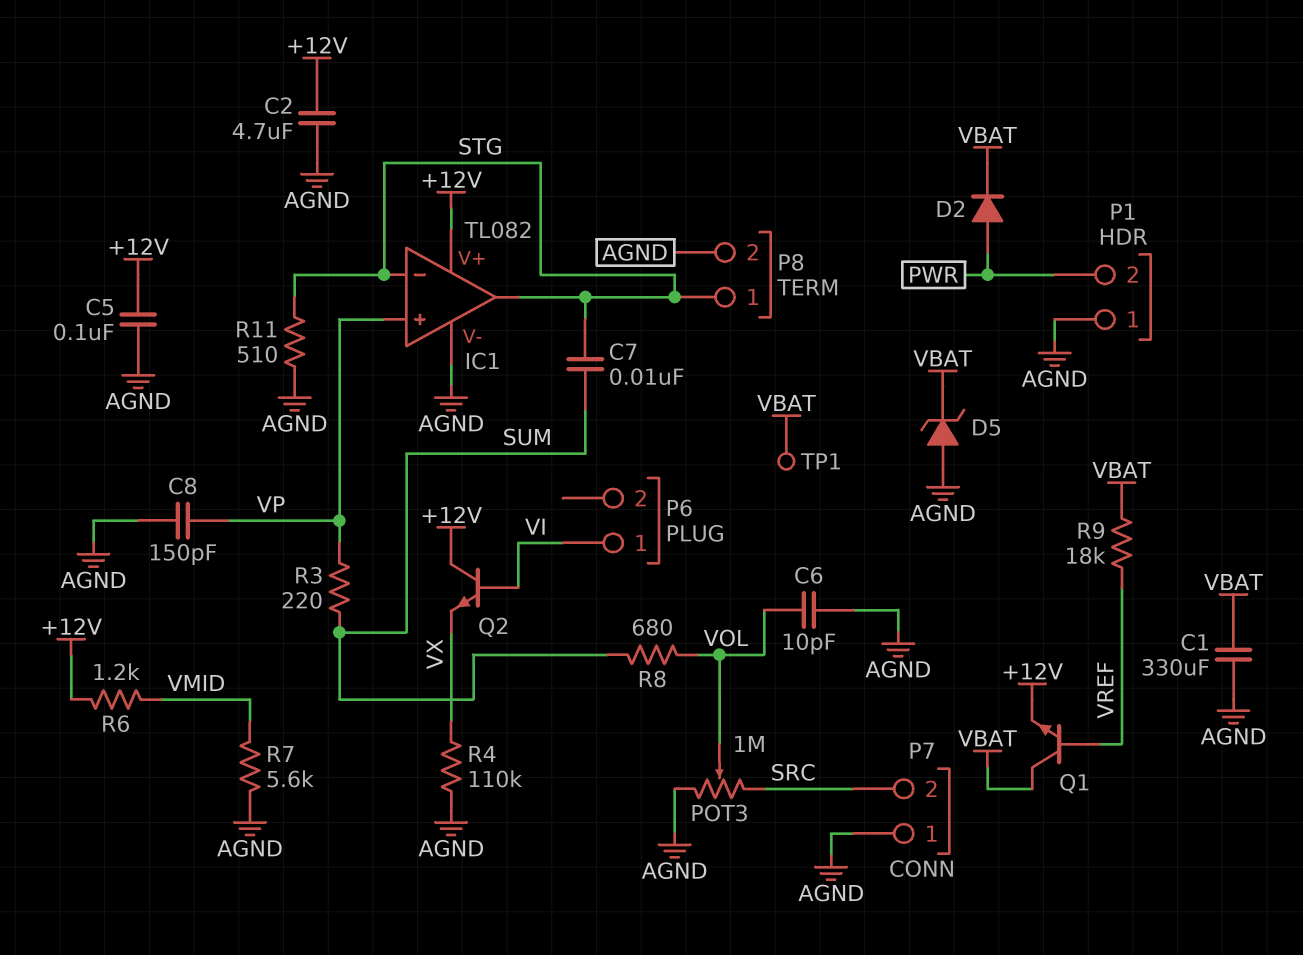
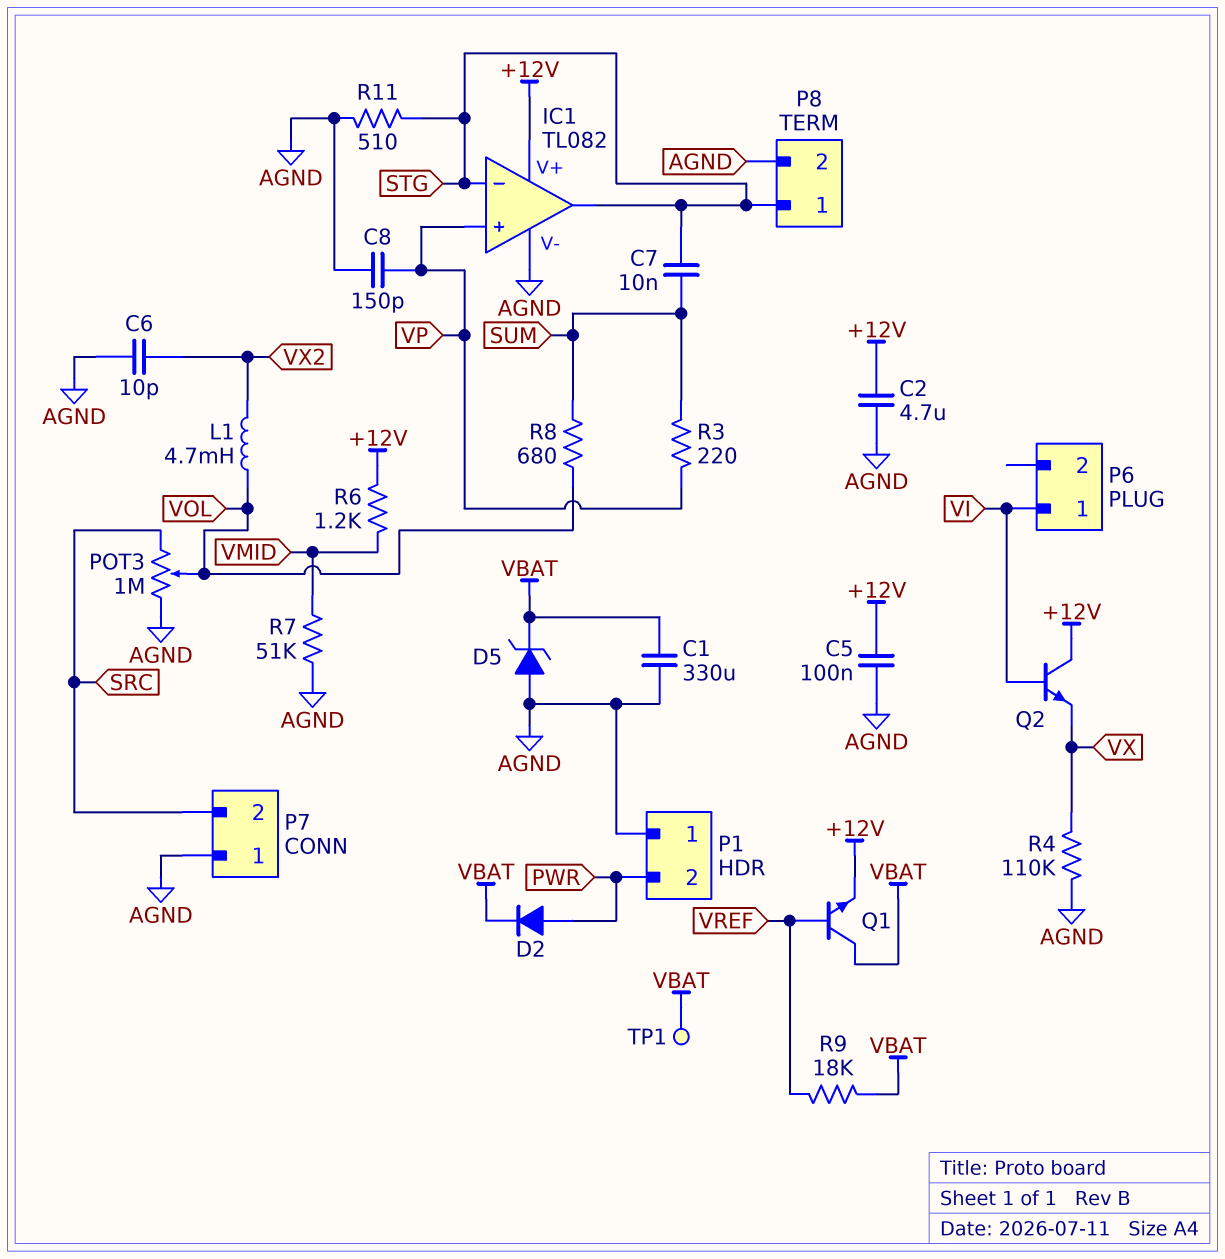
C6: 10pF (AGND, VOL) -> 10pF (AGND, VX2)
L1: none -> 4.7mH (VOL, VX2)
R7: 5.6k (AGND, VMID) -> 51k (AGND, VMID)

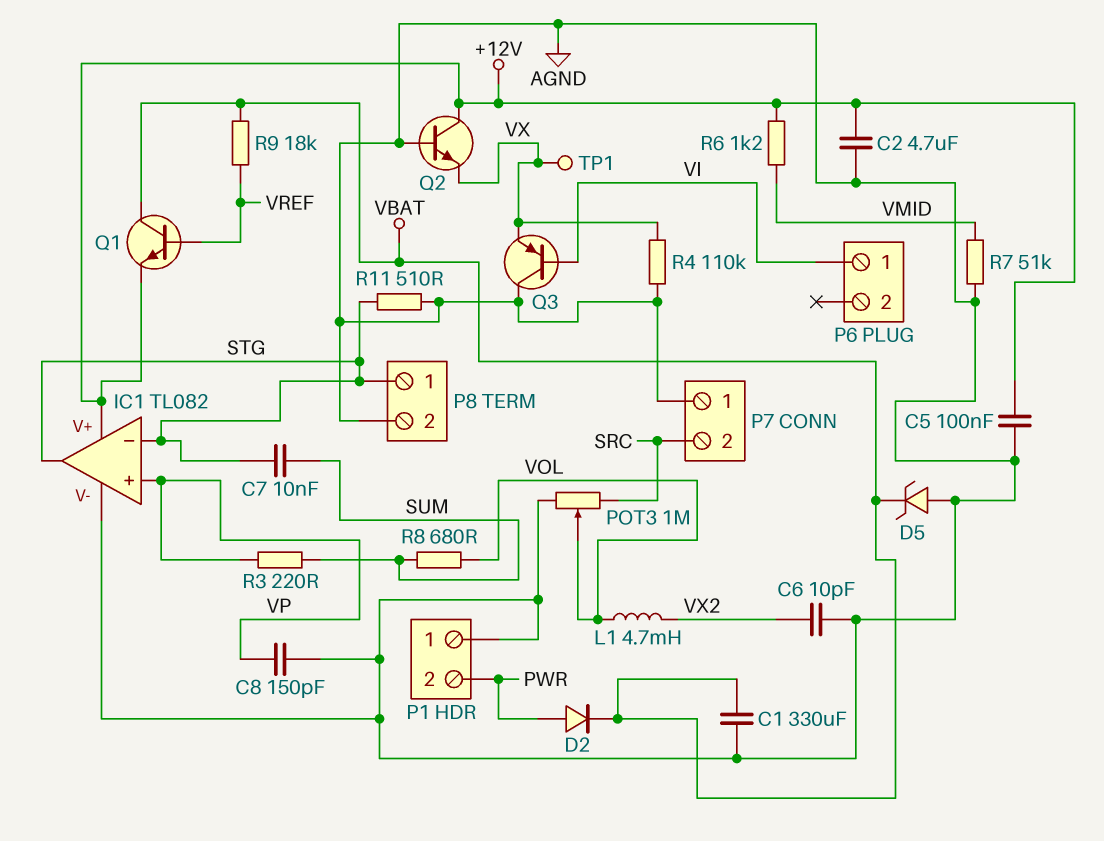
Q2: NPN (B VI, C +12V, E VX) -> NPN (B AGND, C +12V, E VX)
Q3: none -> PNP (B VI, C AGND, E VX)
TP1: test point (VBAT) -> test point (VX)

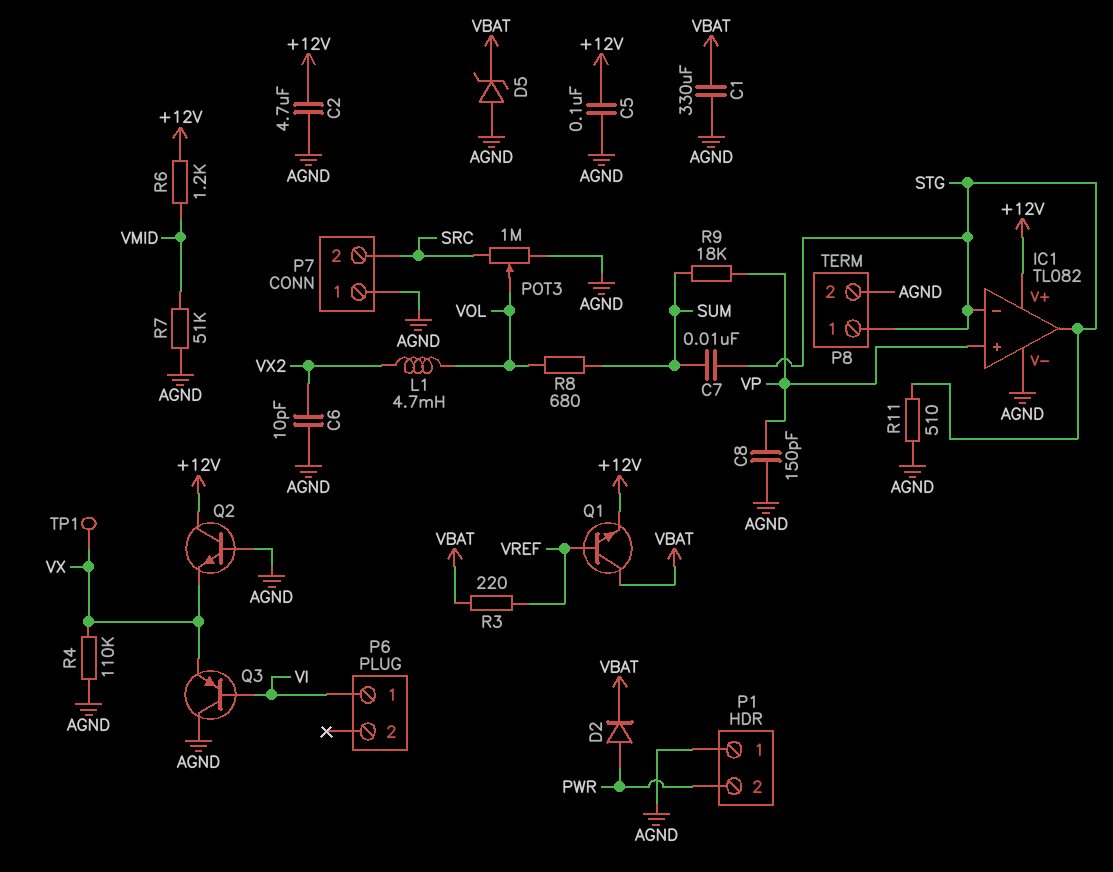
R3: 220 (SUM, VP) -> 220 (VBAT, VREF)
R9: 18k (VBAT, VREF) -> 18k (SUM, VP)

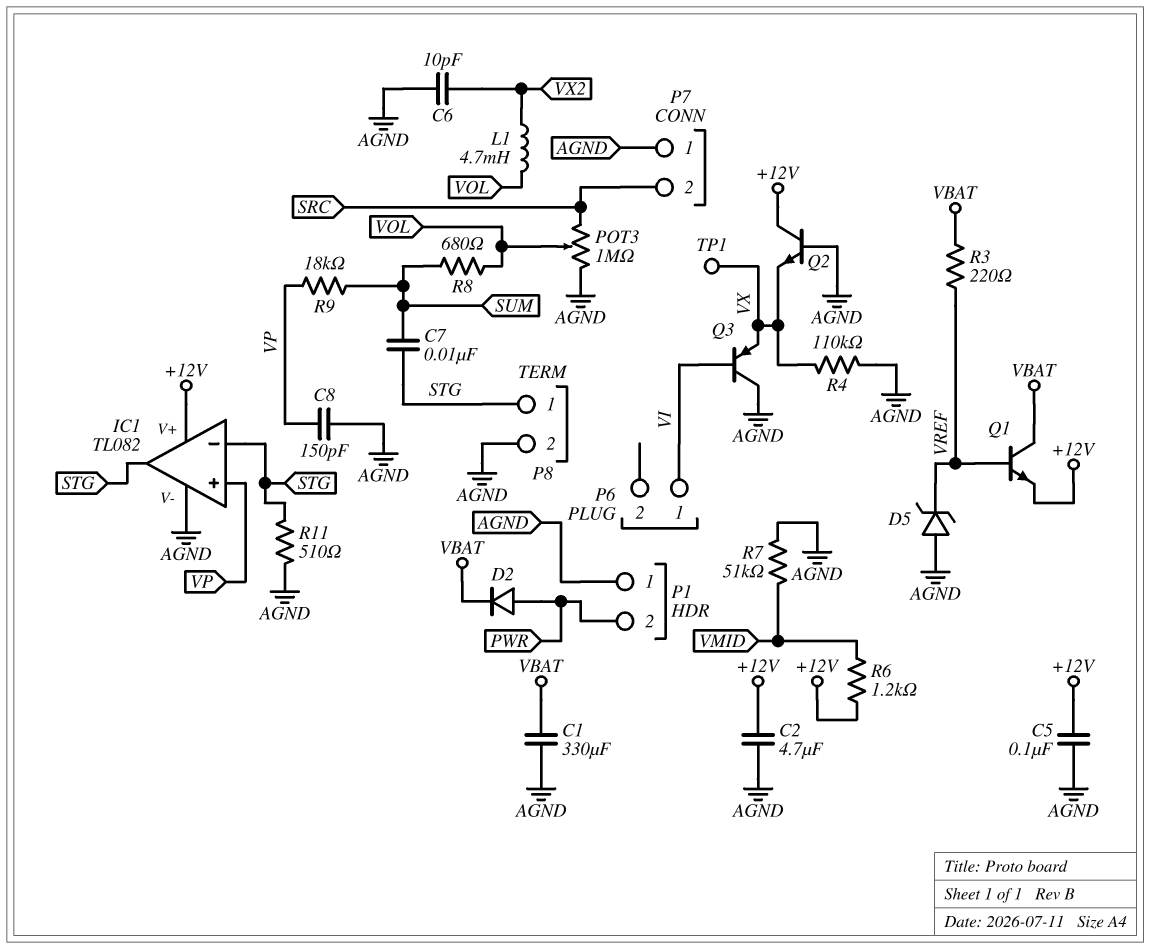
D5: zener (A AGND, K VBAT) -> zener (A AGND, K VREF)

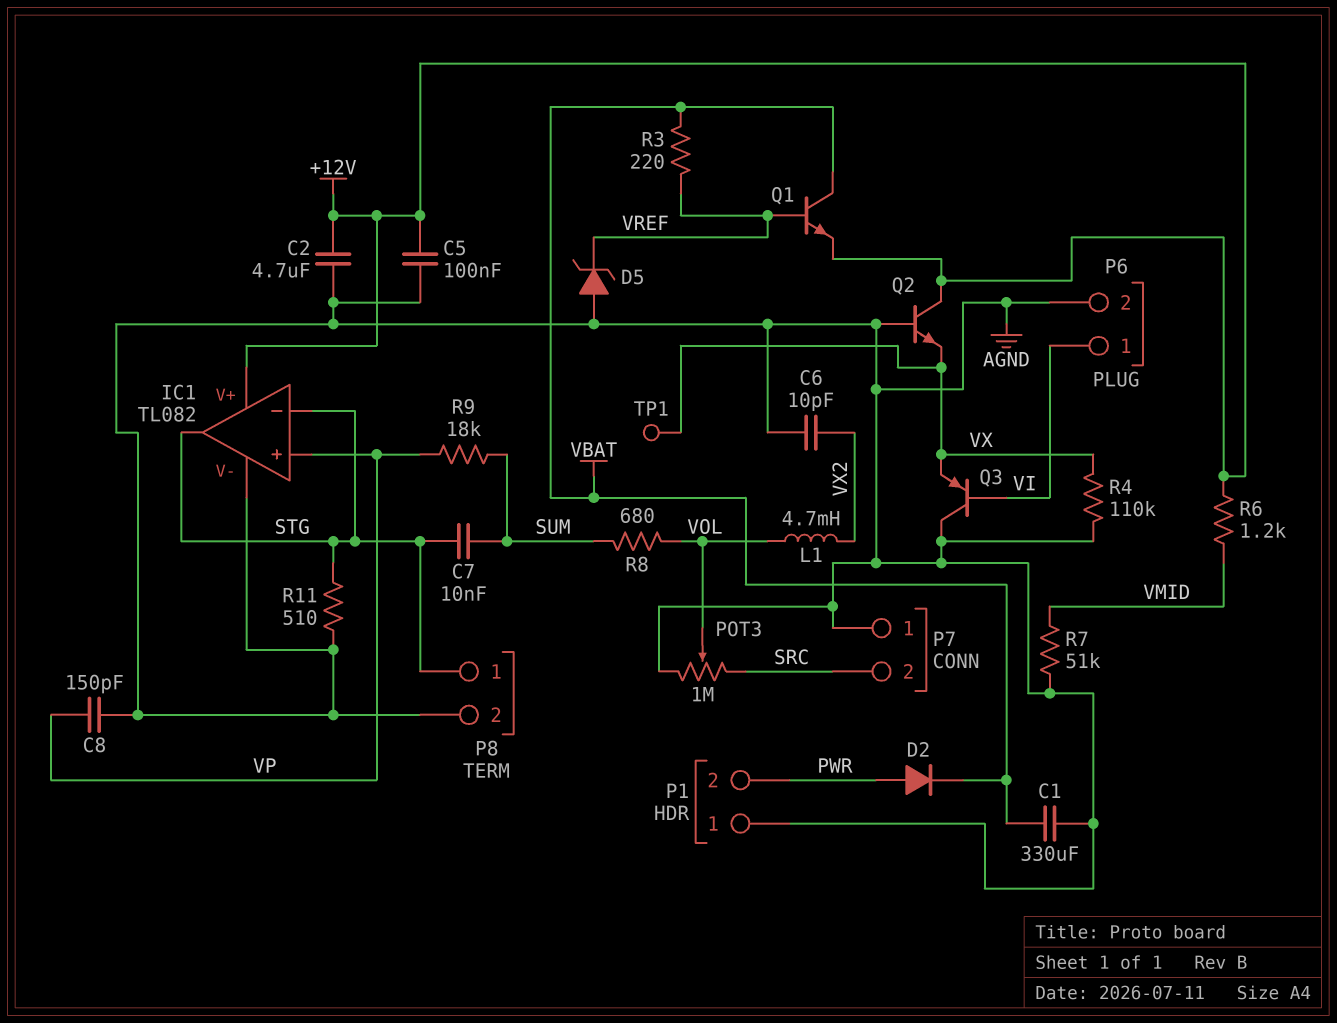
P6 pin 2: none -> AGND

